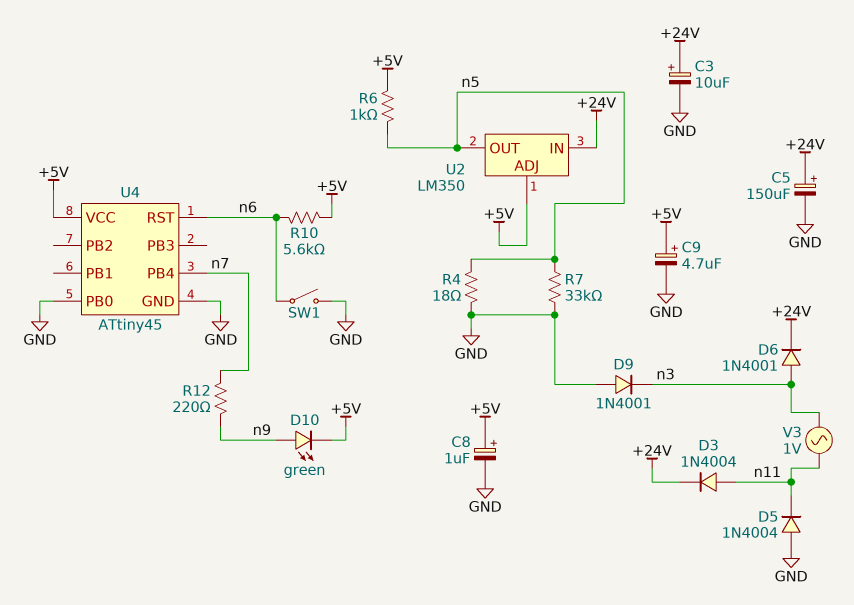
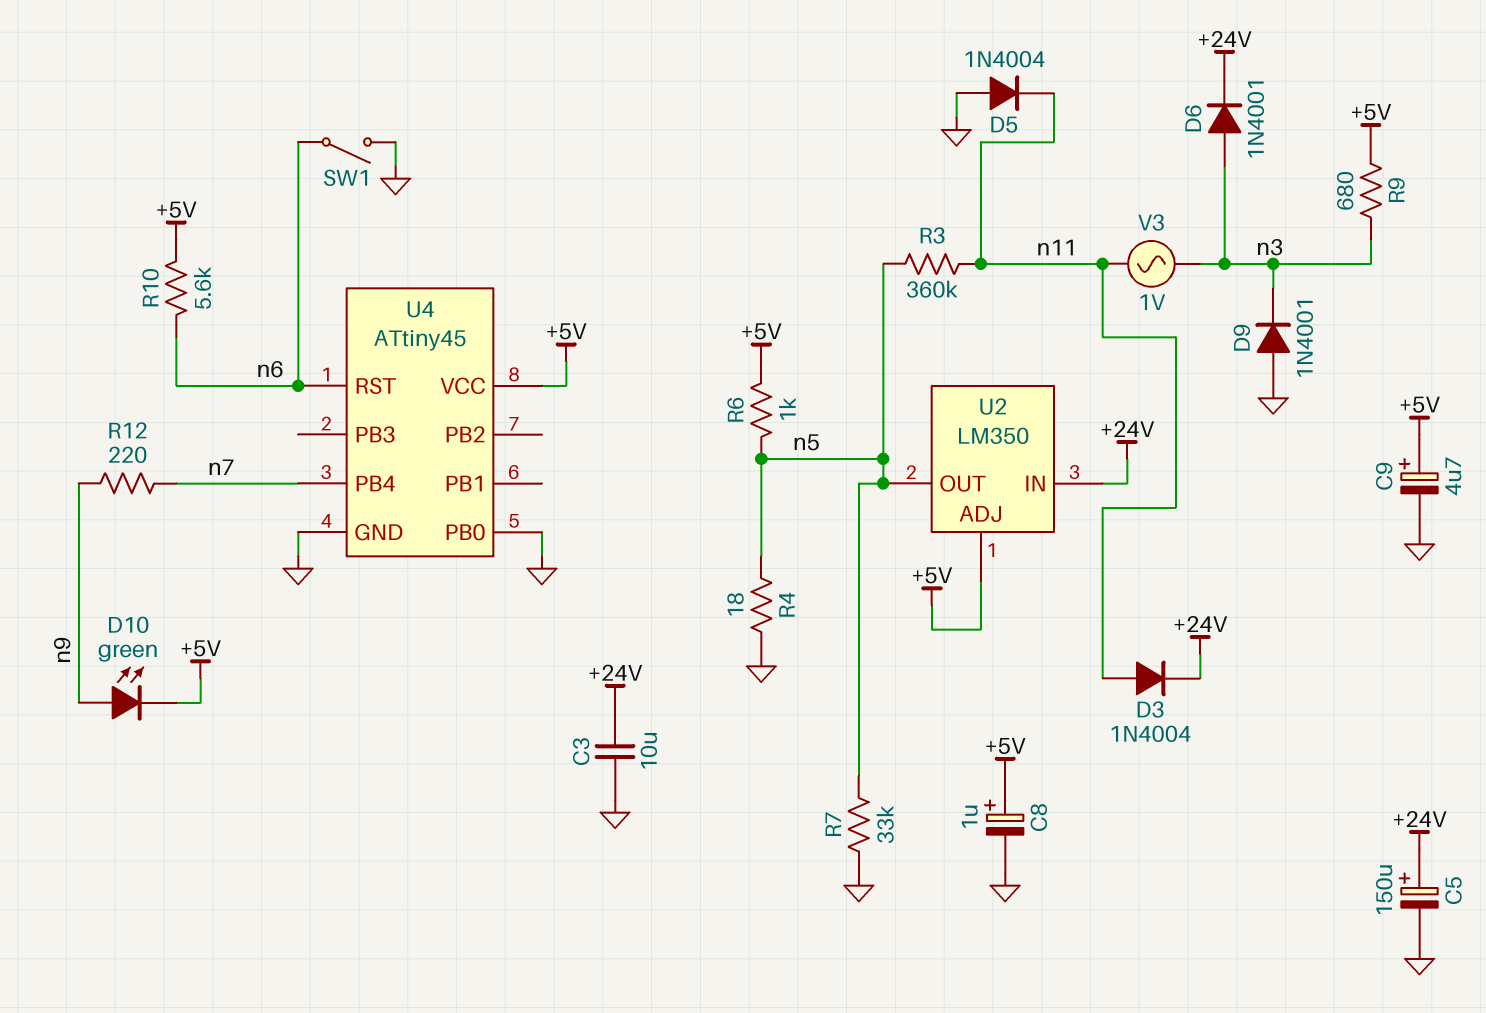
C3: 10uF (plus +24V, minus GND) -> 10uF (+24V, GND)
R3: none -> 360k (n5, n11)
R9: none -> 680 (+5V, n3)

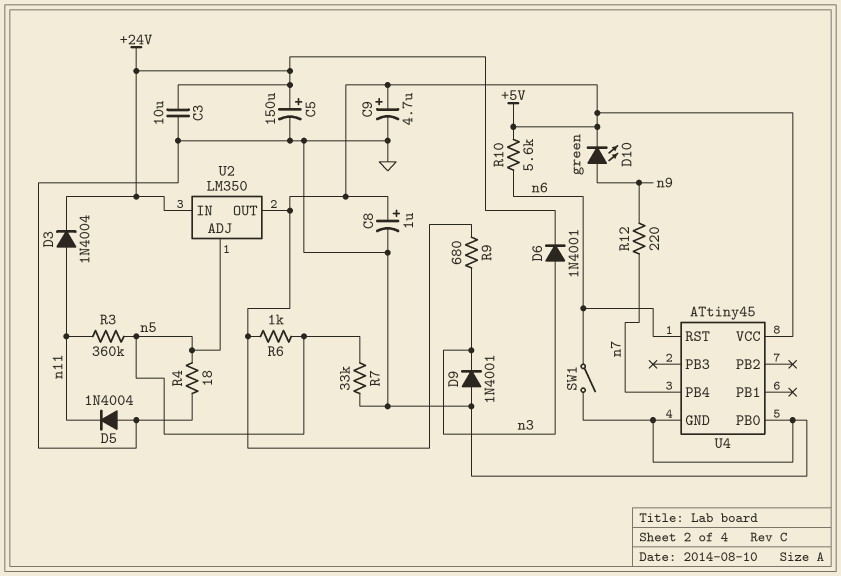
U2 pin ADJ: +5V -> n5
U2 pin OUT: n5 -> +5V
V3: AC 1V (n3, n11) -> none

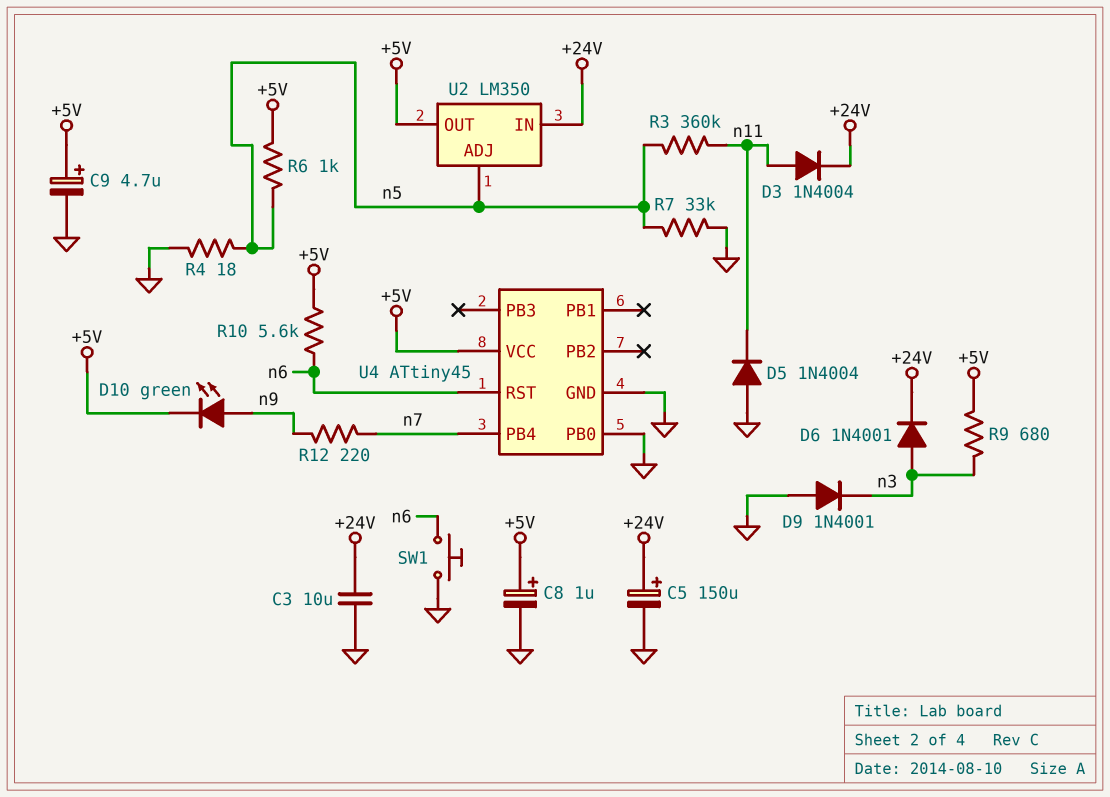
SW1: switch (GND, n6) -> button (GND, n6)

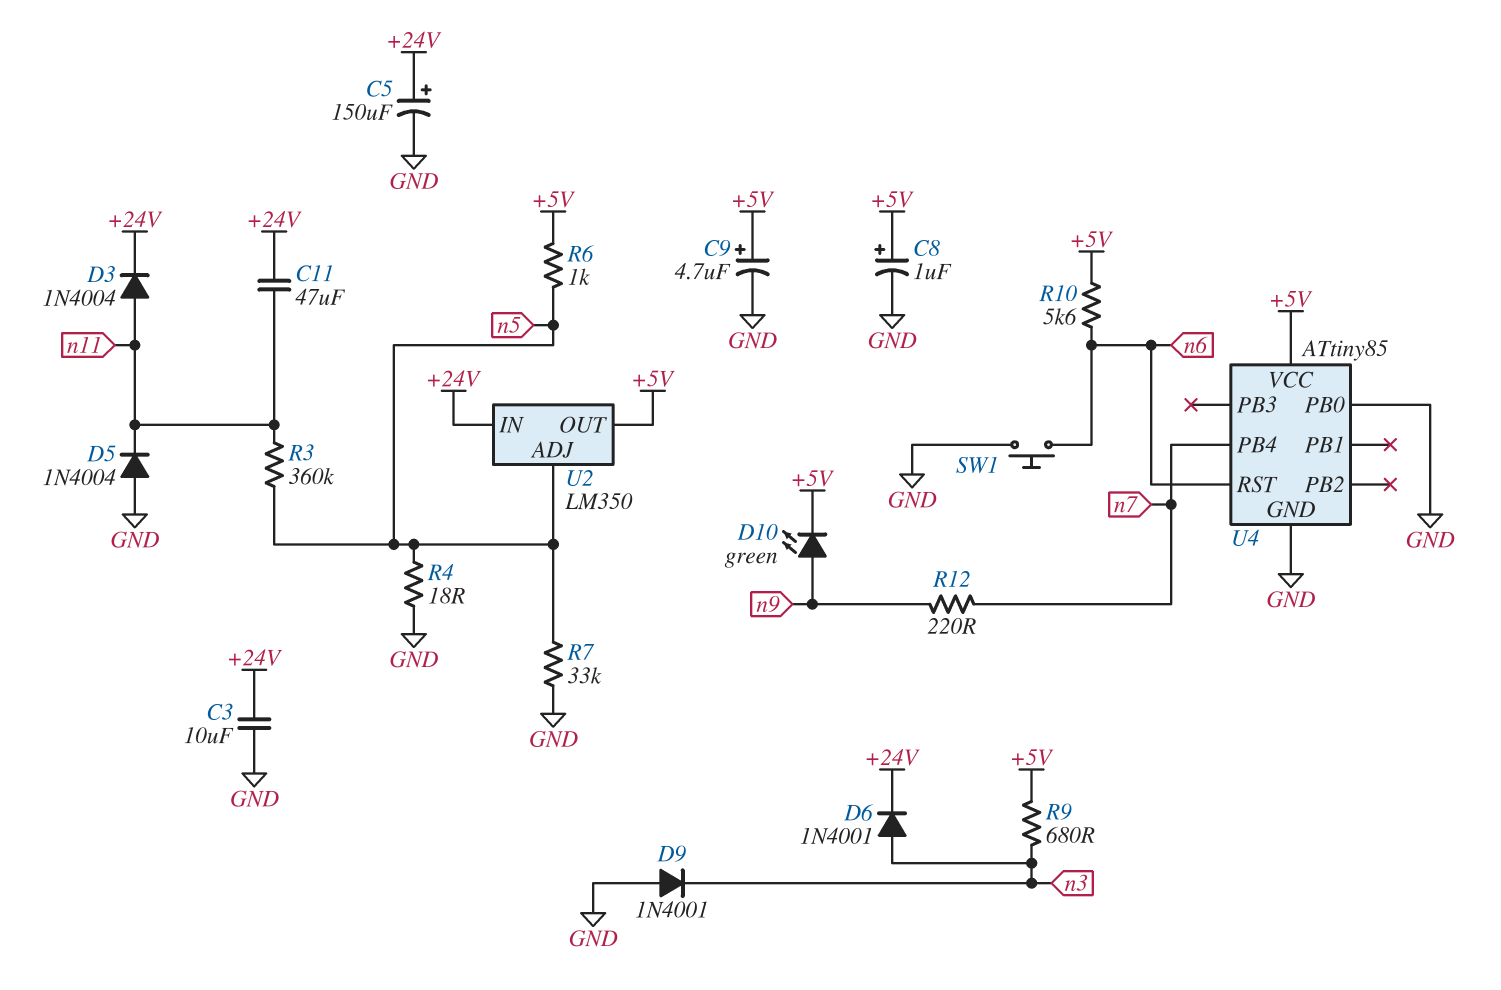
C11: none -> 47uF (+24V, n11)
U4: ATtiny45 -> ATtiny85

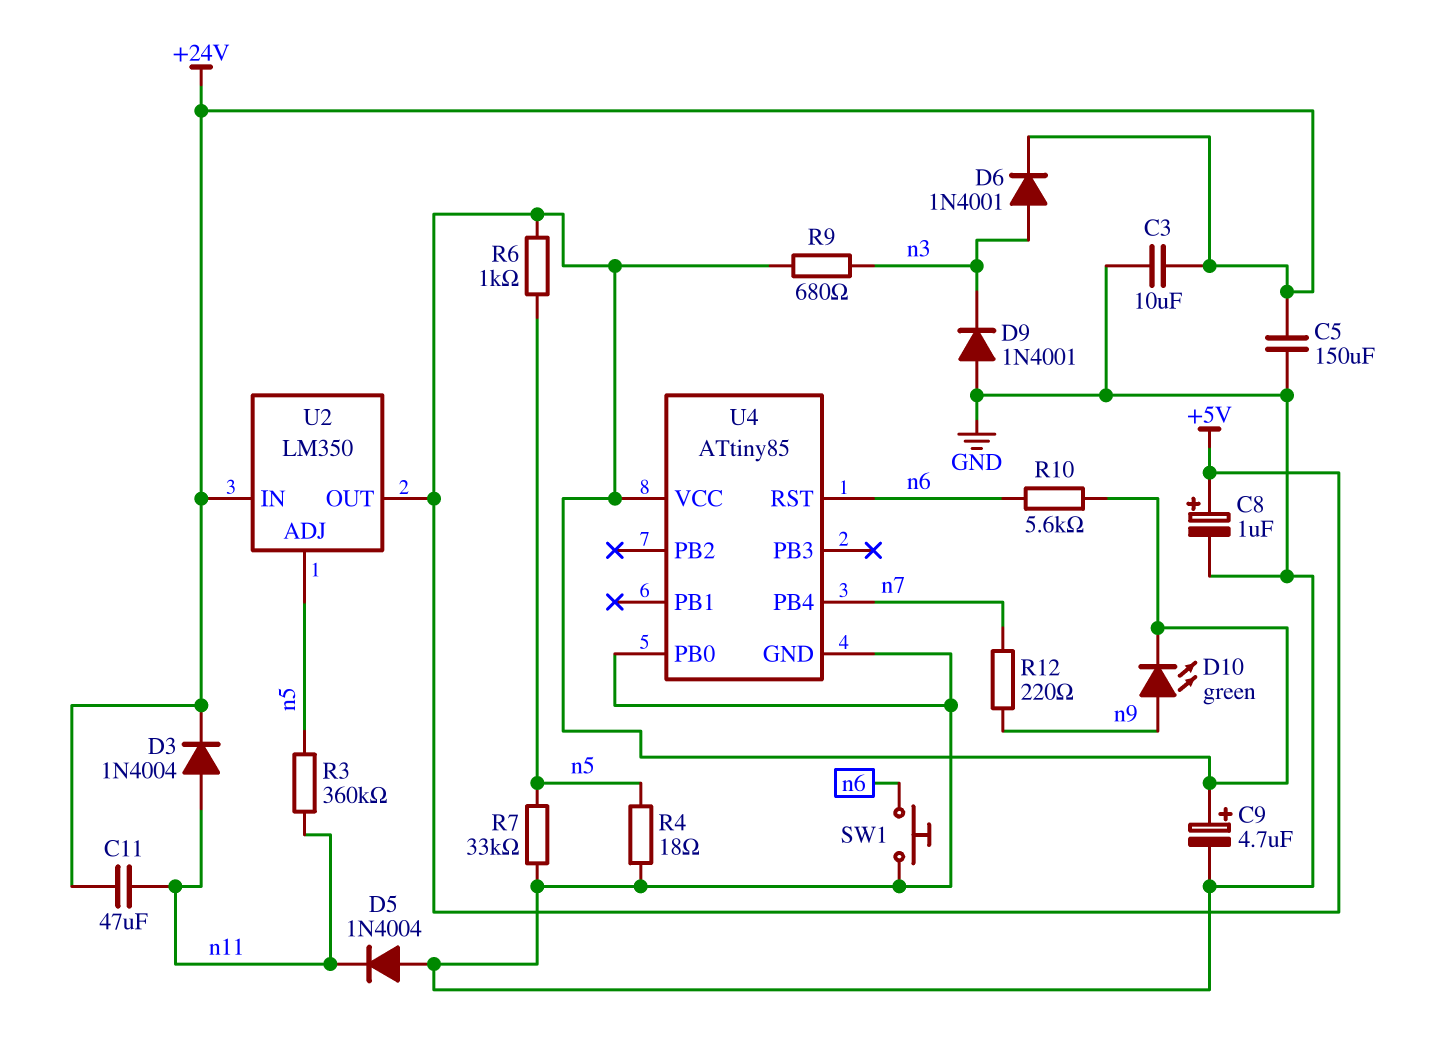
C5: 150uF (plus +24V, minus GND) -> 150uF (+24V, GND)

